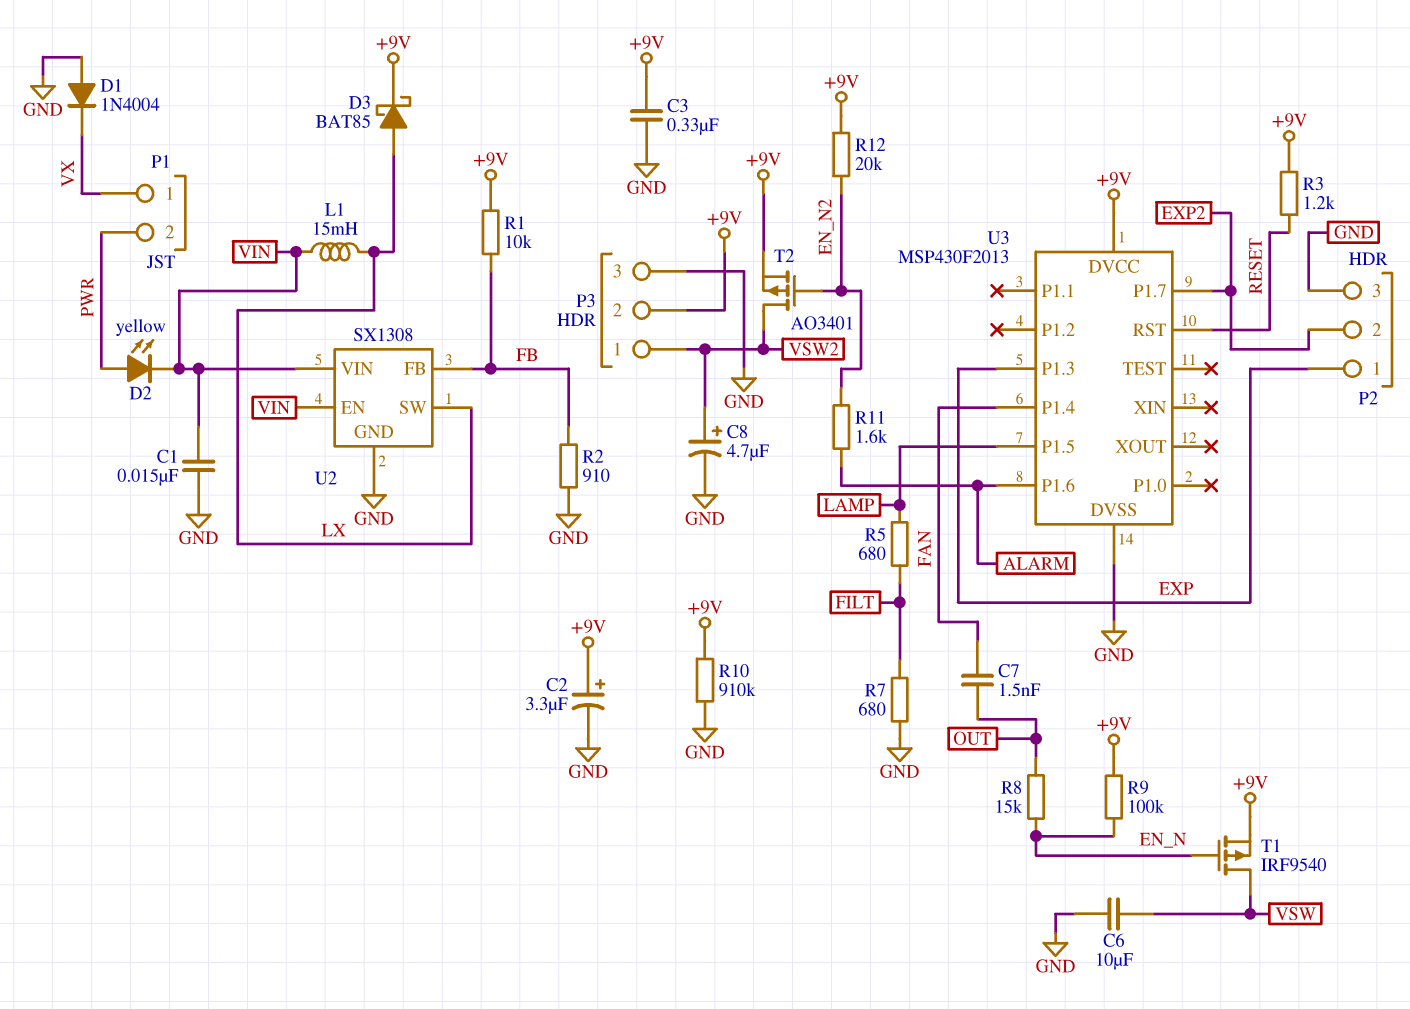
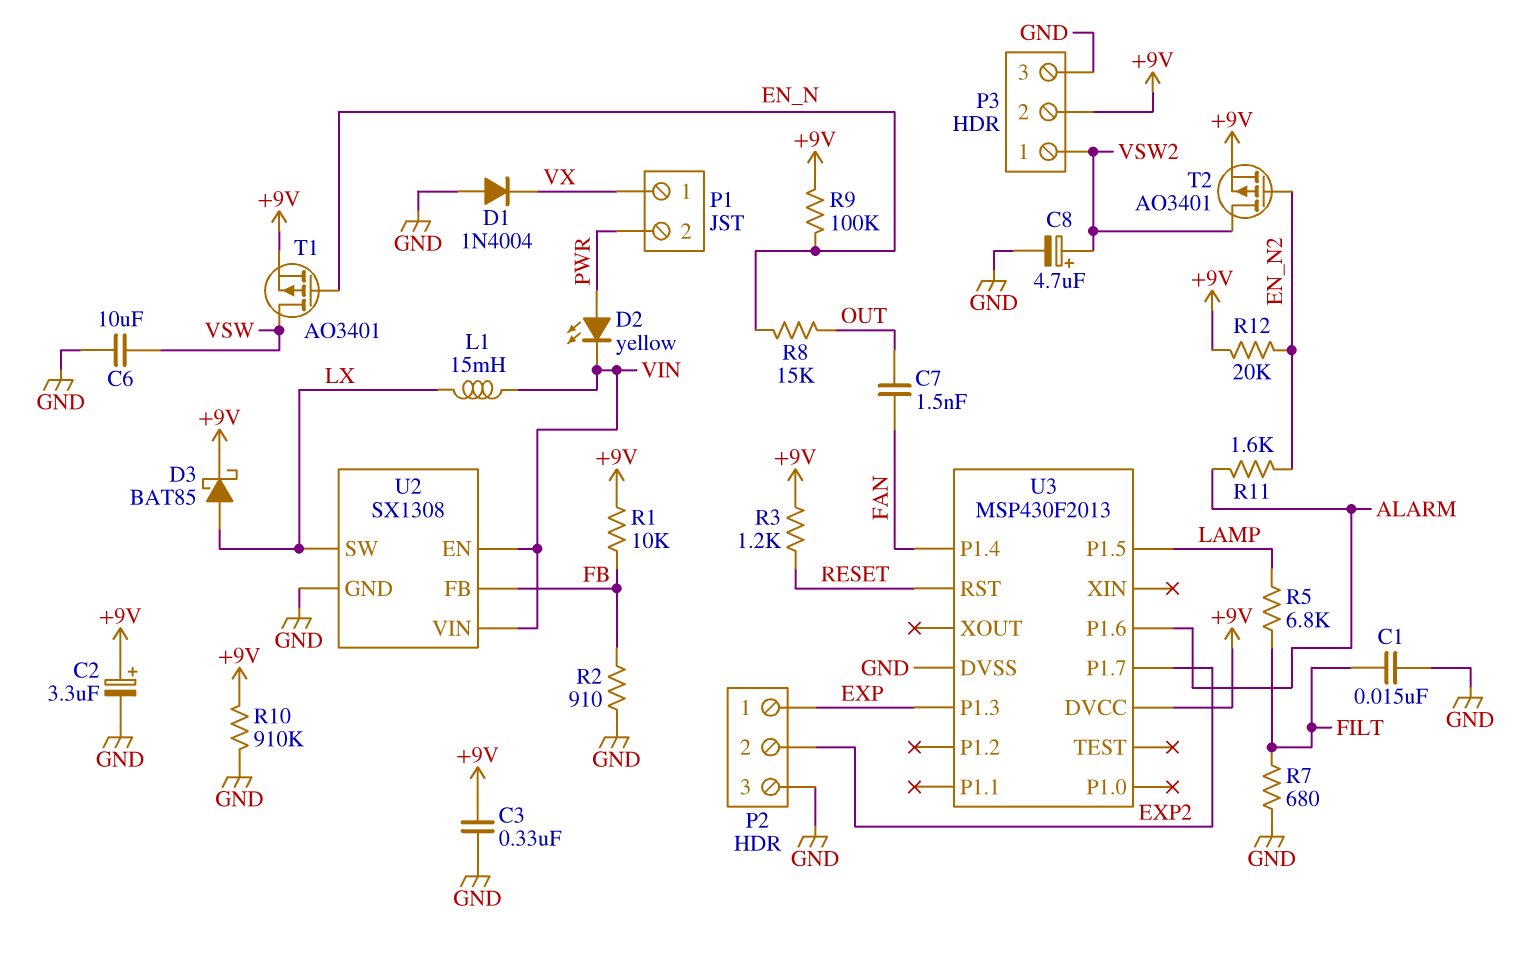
C1: 15nF (GND, VIN) -> 15nF (FILT, GND)
R5: 680 (FILT, LAMP) -> 6.8k (FILT, LAMP)
T1: PMOS IRF9540 (G EN_N, D VSW, S +9V) -> PMOS AO3401 (G EN_N, D VSW, S +9V)

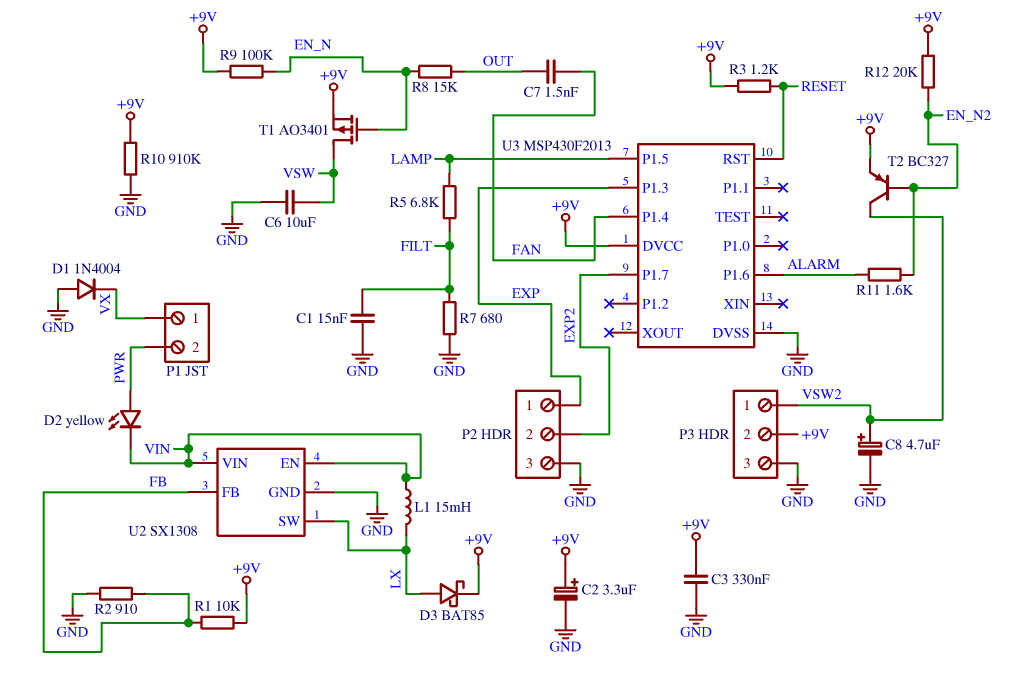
T2: PMOS AO3401 (G EN_N2, D VSW2, S +9V) -> PNP BC327 (B EN_N2, C VSW2, E +9V)

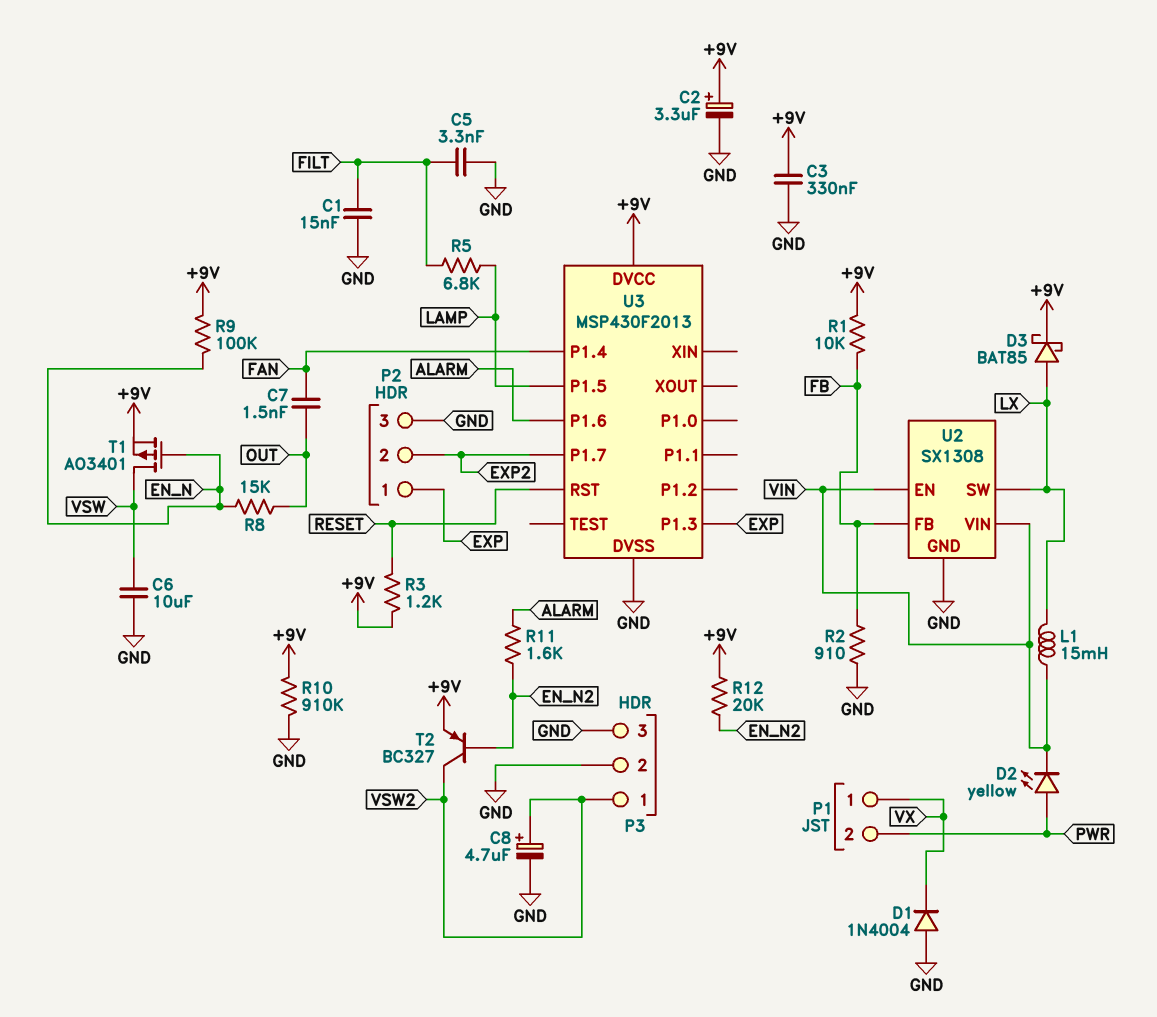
C5: none -> 3.3nF (FILT, GND)
P3 pin 2: +9V -> GND
R7: 680 (FILT, GND) -> none

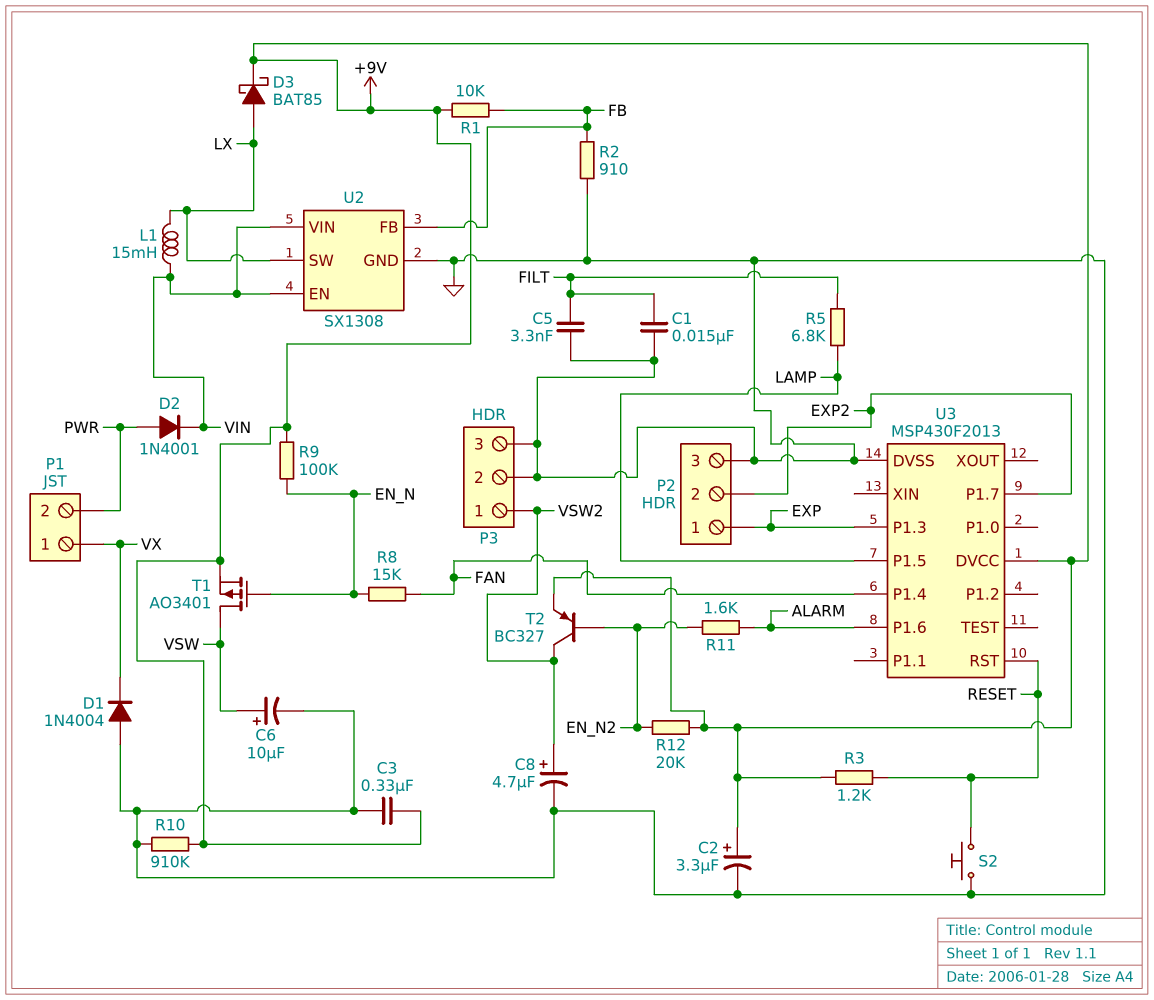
C6: 10uF (GND, VSW) -> 10uF (plus VSW, minus GND)
C7: 1.5nF (FAN, OUT) -> none
D2: LED yellow (A PWR, K VIN) -> diode 1N4001 (A PWR, K VIN)
R8: 15k (EN_N, OUT) -> 15k (EN_N, FAN)
S2: none -> button (GND, RESET)

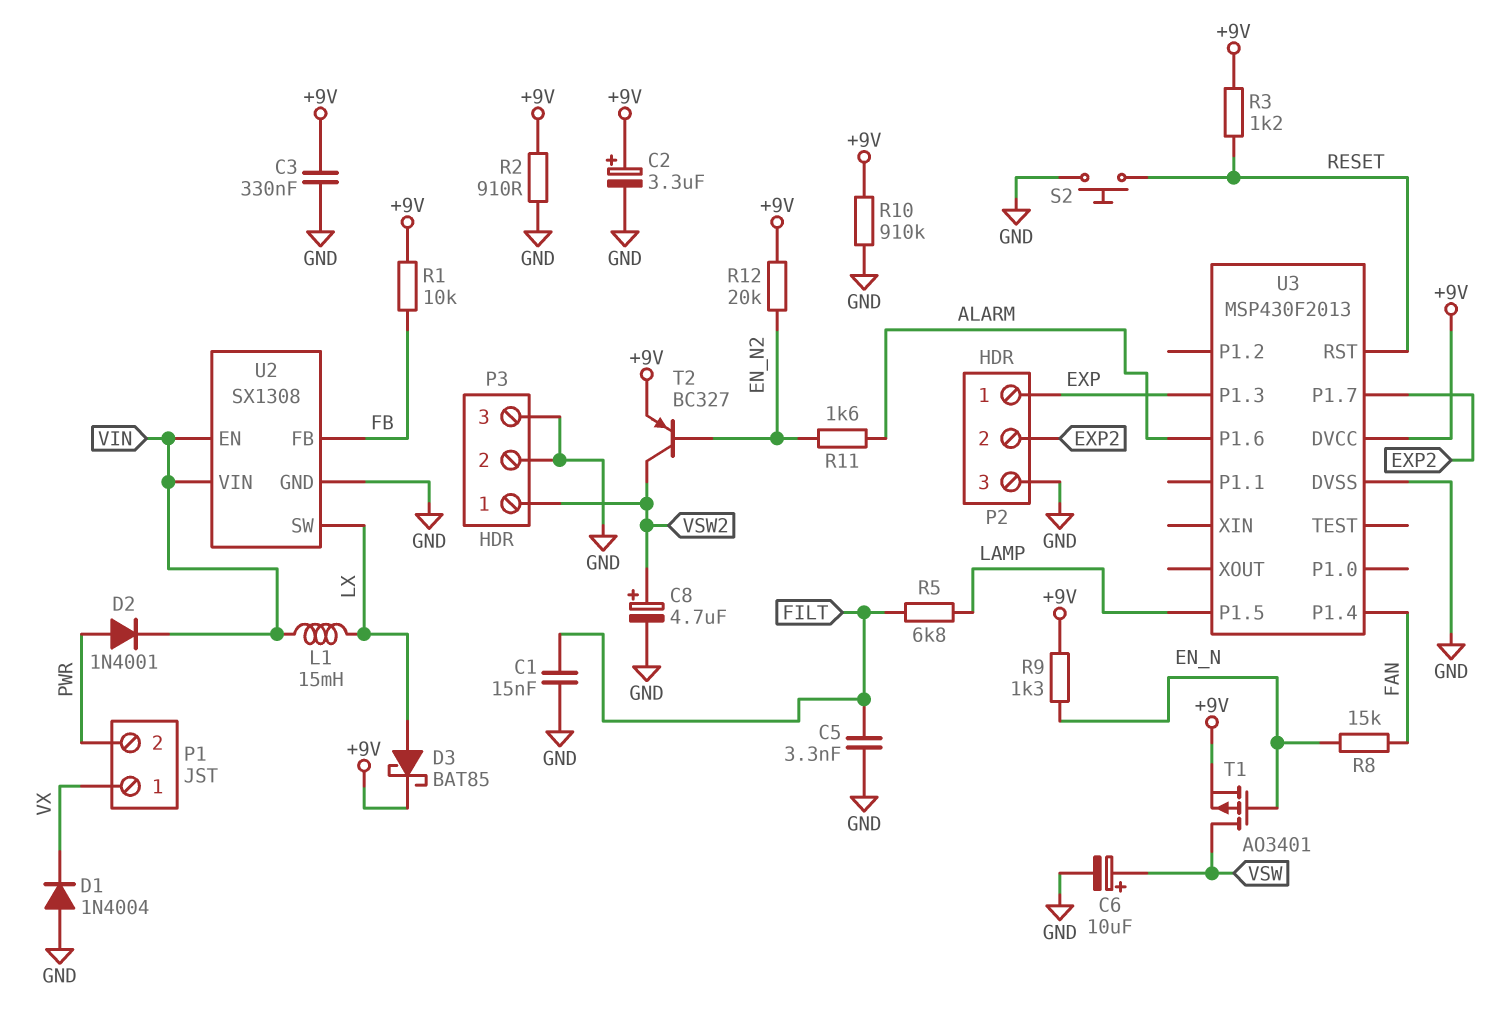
R2: 910 (FB, GND) -> 910 (+9V, GND)
R9: 100k (+9V, EN_N) -> 1.3k (+9V, EN_N)

